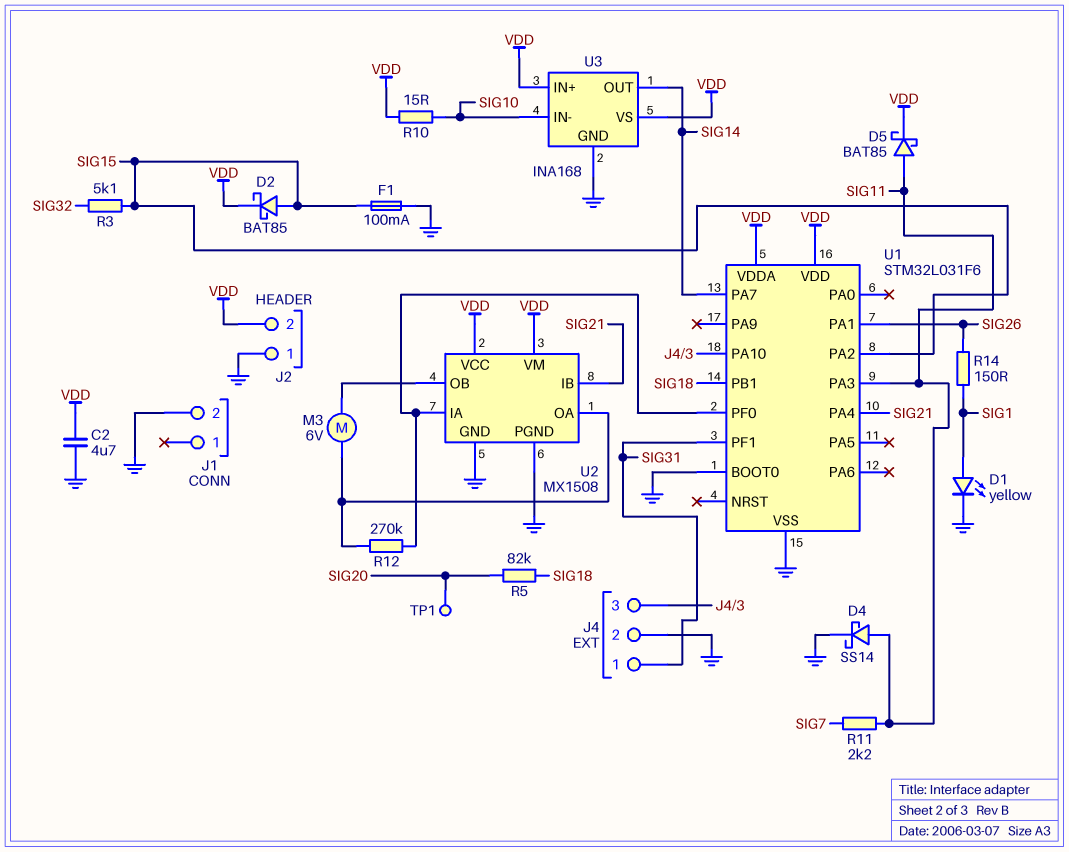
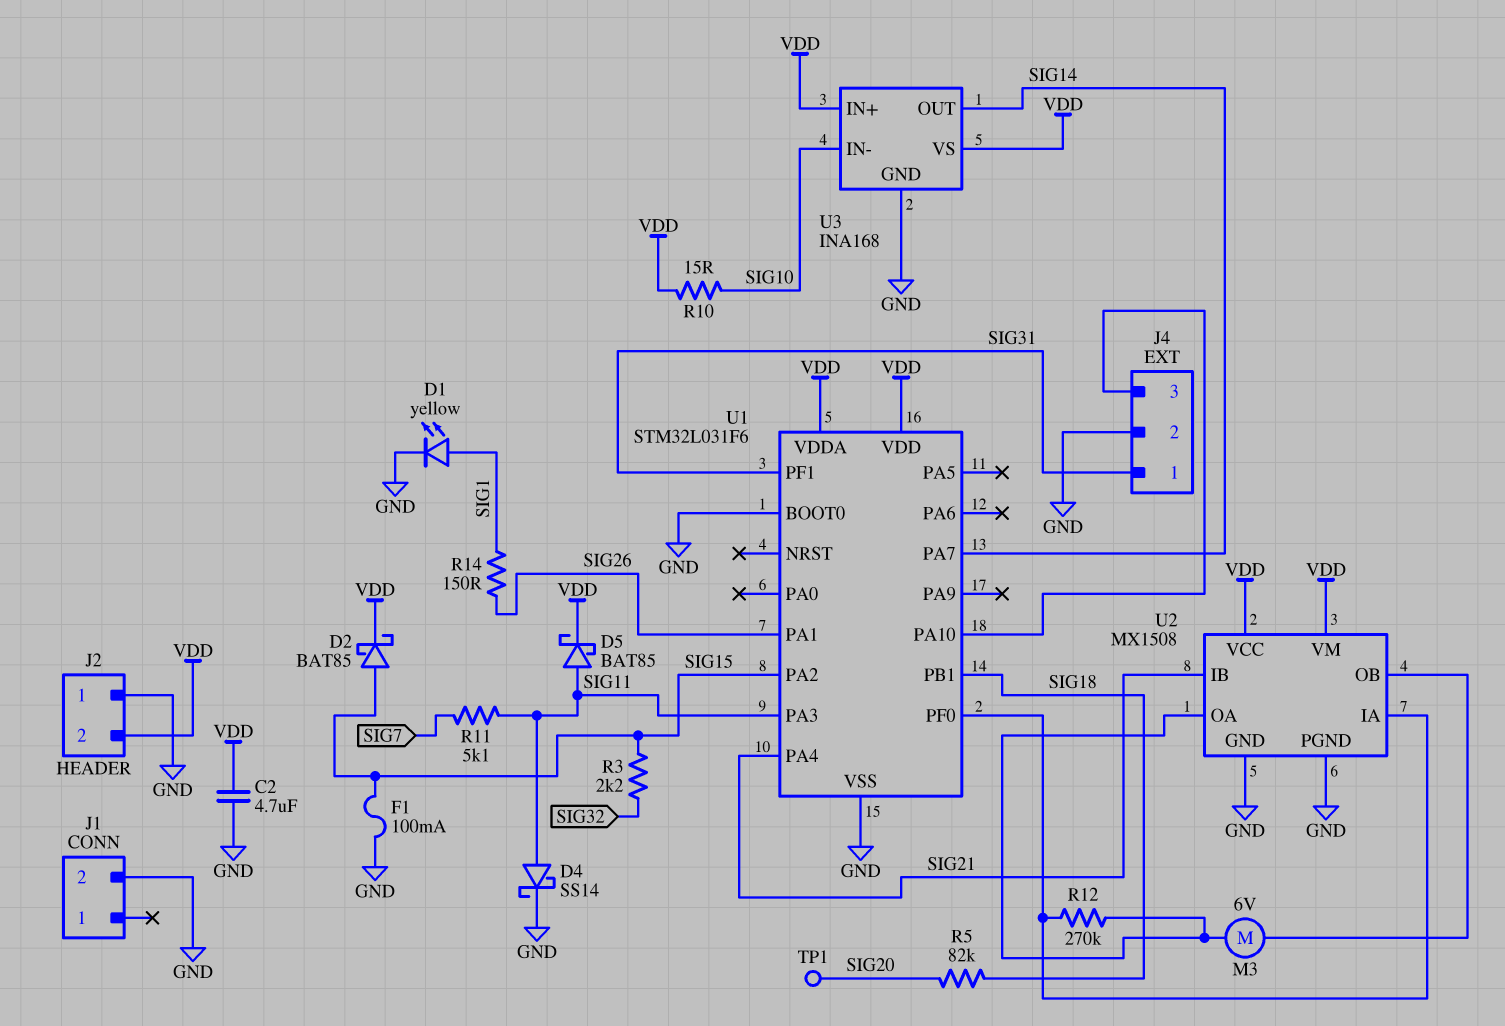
R3: 5.1k (SIG15, SIG32) -> 2.2k (SIG15, SIG32)
R11: 2.2k (SIG7, SIG11) -> 5.1k (SIG7, SIG11)

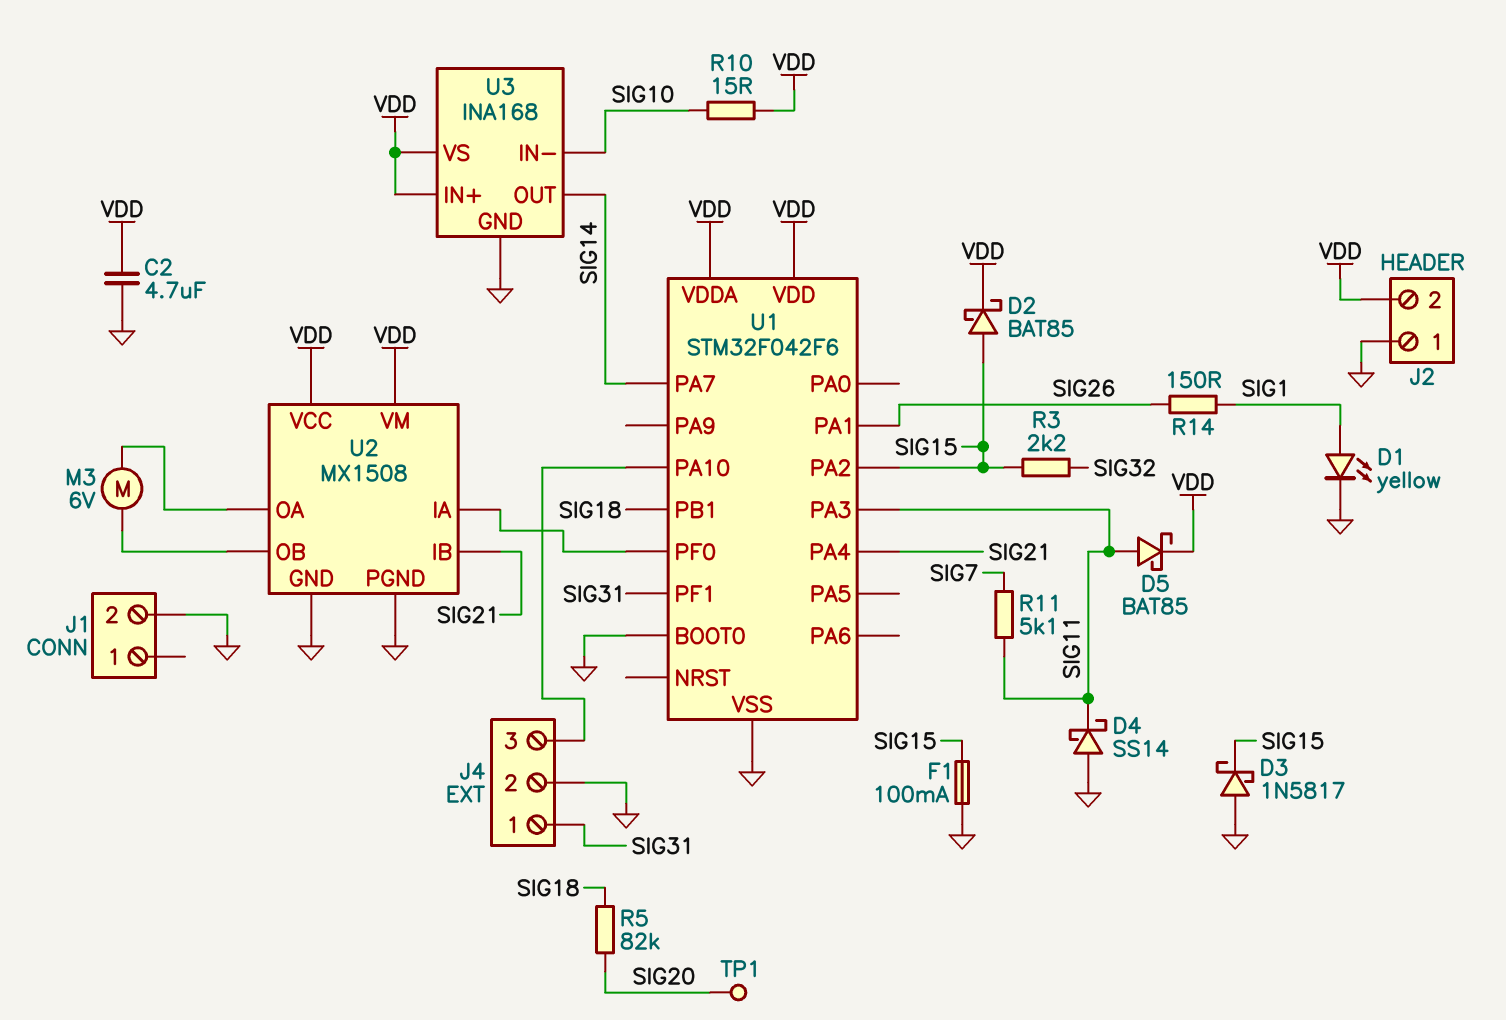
D3: none -> schottky 1N5817 (A GND, K SIG15)
D4: schottky SS14 (A SIG11, K GND) -> schottky SS14 (A GND, K SIG11)
R12: 270k (U1/PF0, U2/OA) -> none
U1: STM32L031F6 -> STM32F042F6

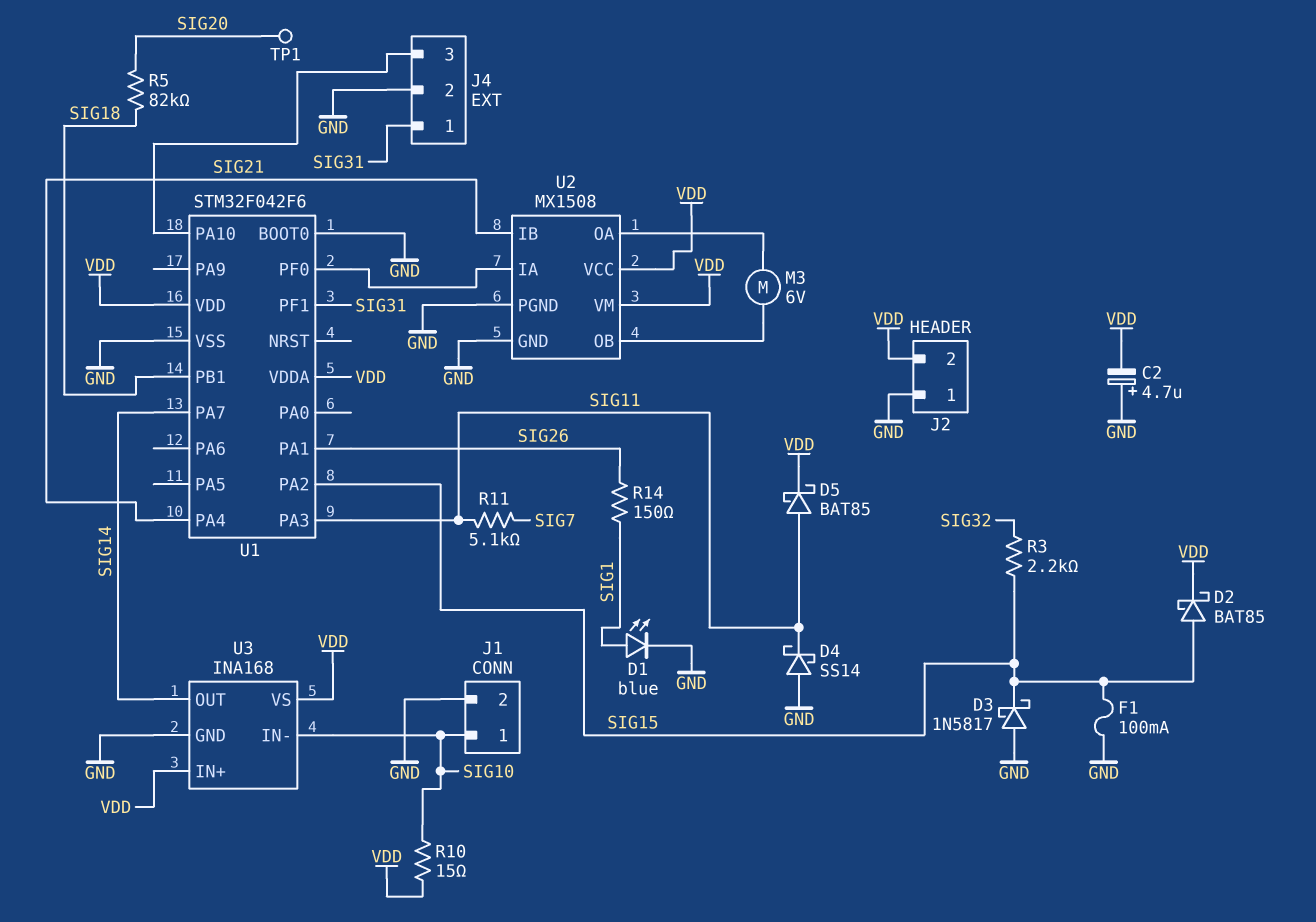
C2: 4.7uF (GND, VDD) -> 4.7uF (plus GND, minus VDD)
D1: LED yellow (A SIG1, K GND) -> LED blue (A SIG1, K GND)
J1 pin 1: none -> SIG10

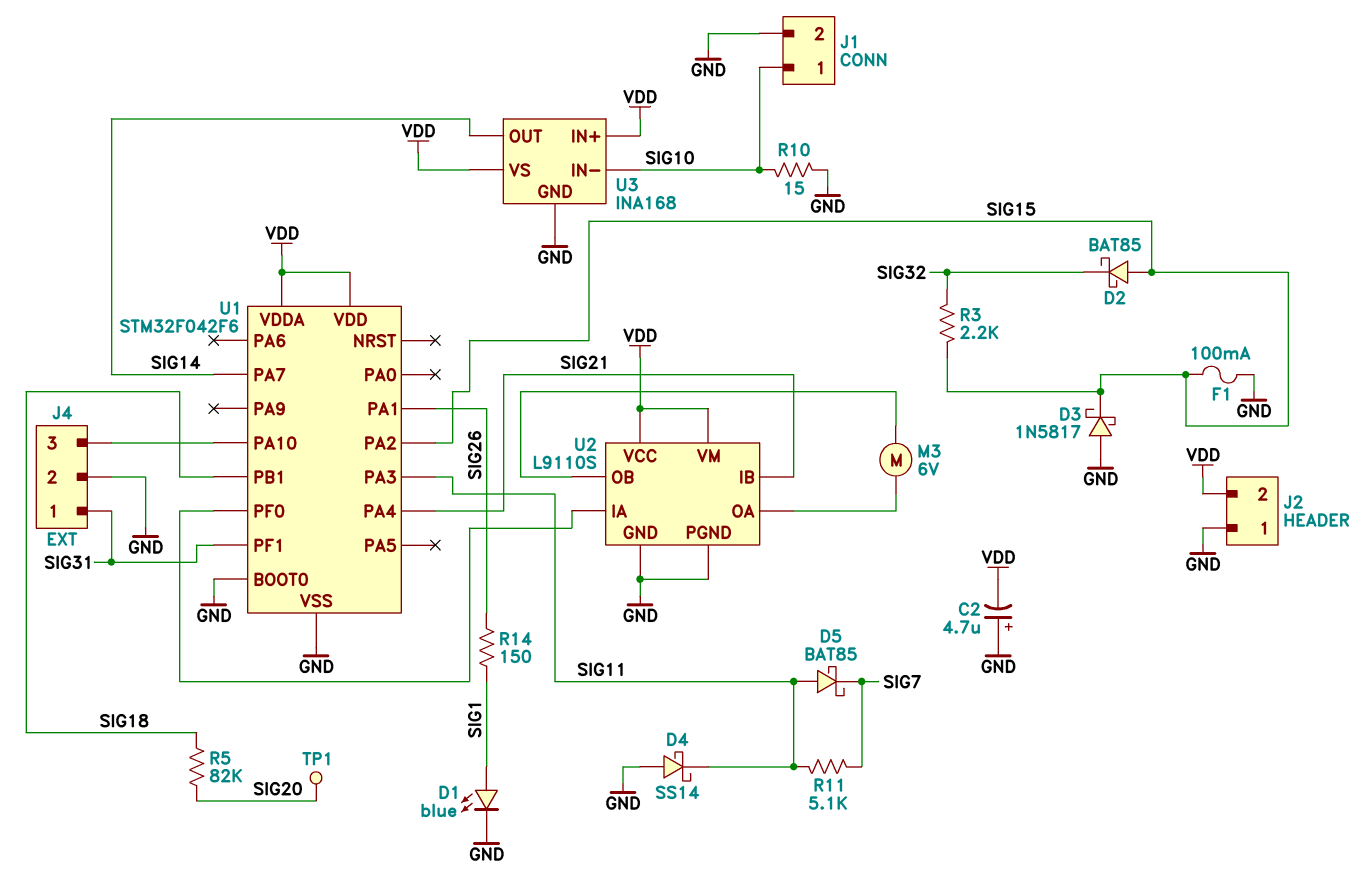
D2: schottky BAT85 (A SIG15, K VDD) -> schottky BAT85 (A SIG15, K SIG32)
D5: schottky BAT85 (A SIG11, K VDD) -> schottky BAT85 (A SIG11, K SIG7)
R10: 15 (SIG10, VDD) -> 15 (GND, SIG10)
U2: MX1508 -> L9110S

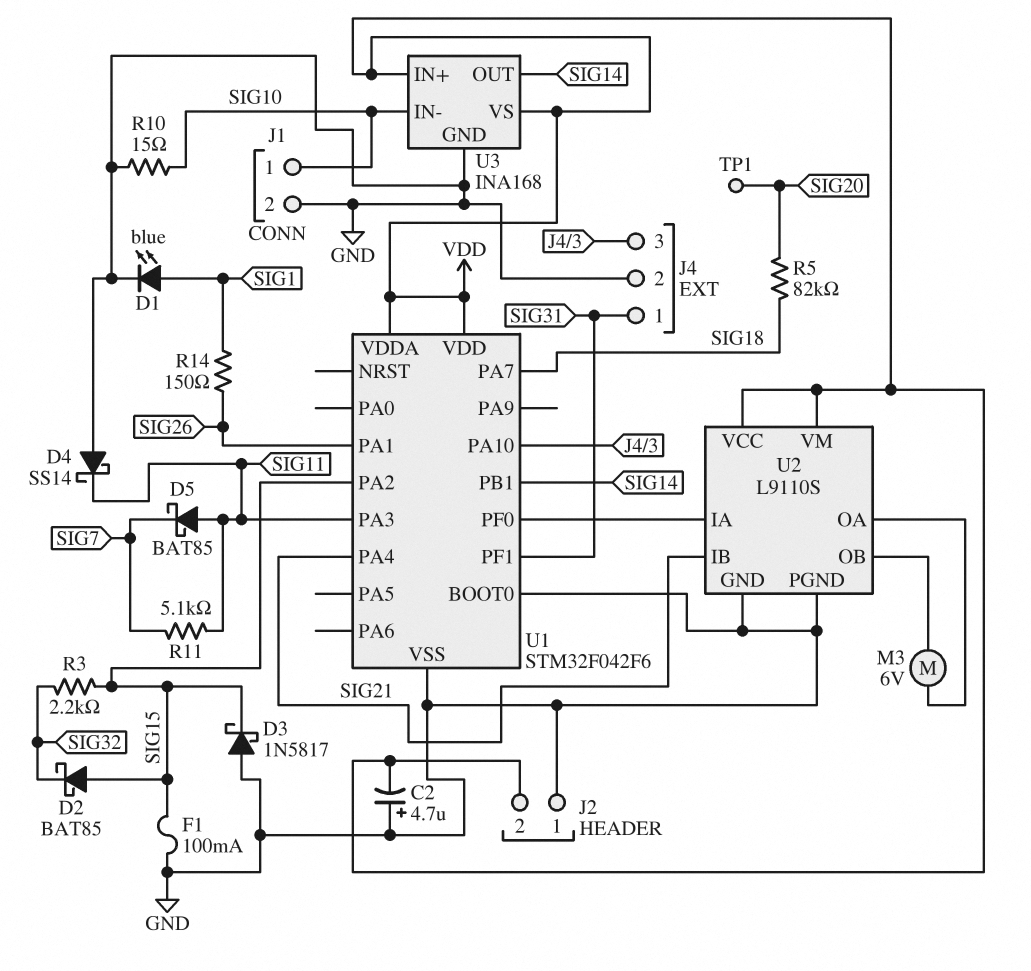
U1 pin PA7: SIG14 -> SIG18
U1 pin PB1: SIG18 -> SIG14

